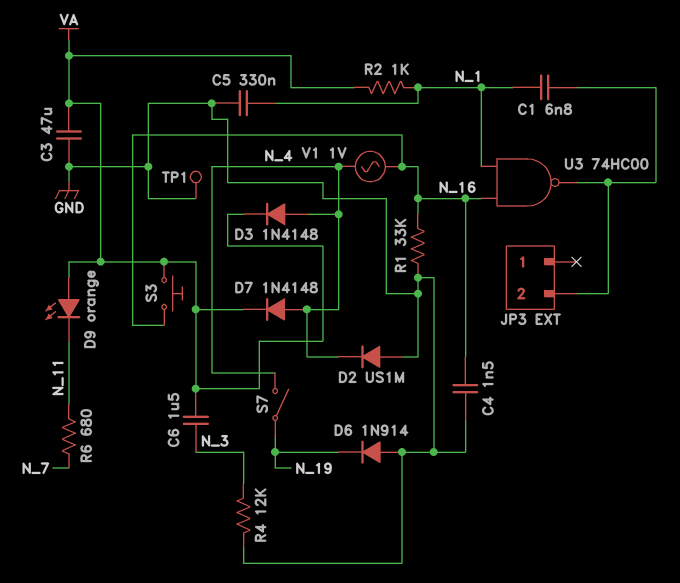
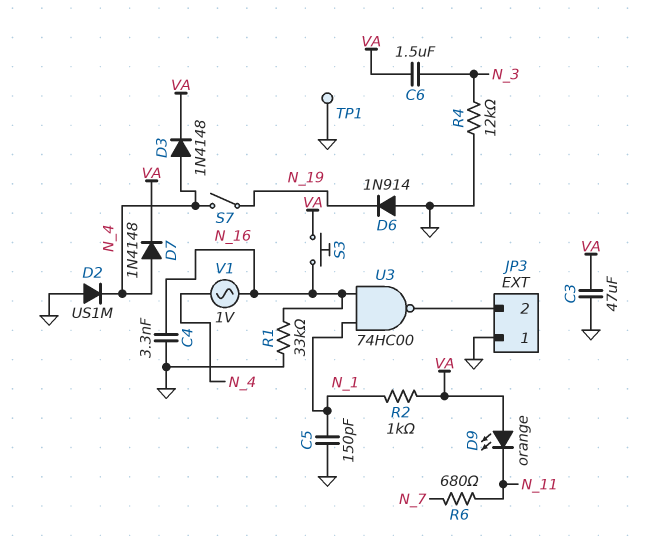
C1: 6.8nF (JP3/2, N_1) -> none
C4: 1.5nF (GND, N_16) -> 3.3nF (GND, N_16)
C5: 330nF (GND, N_1) -> 150pF (GND, N_1)
JP3 pin 1: none -> GND

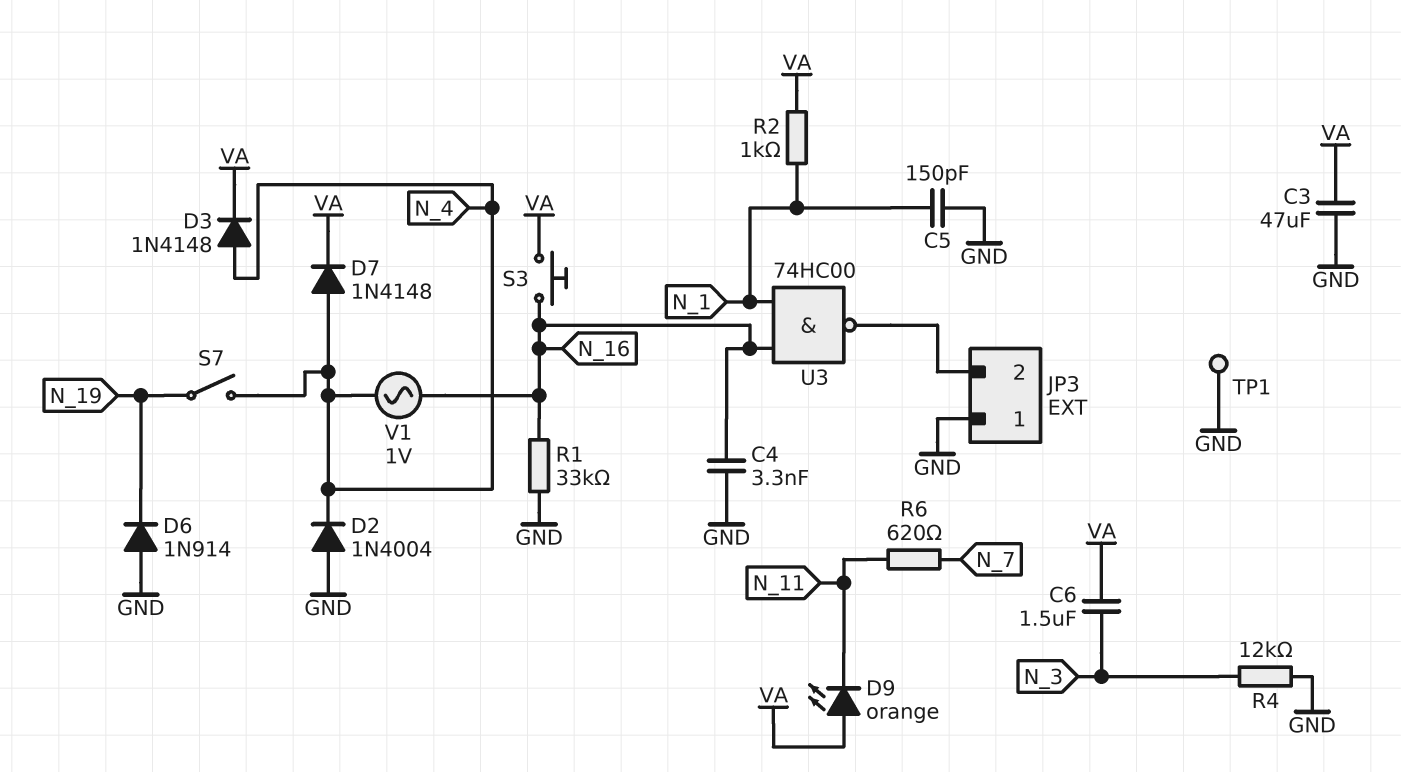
D2: diode US1M (A GND, K N_4) -> diode 1N4004 (A GND, K N_4)
R6: 680 (N_7, N_11) -> 620 (N_7, N_11)

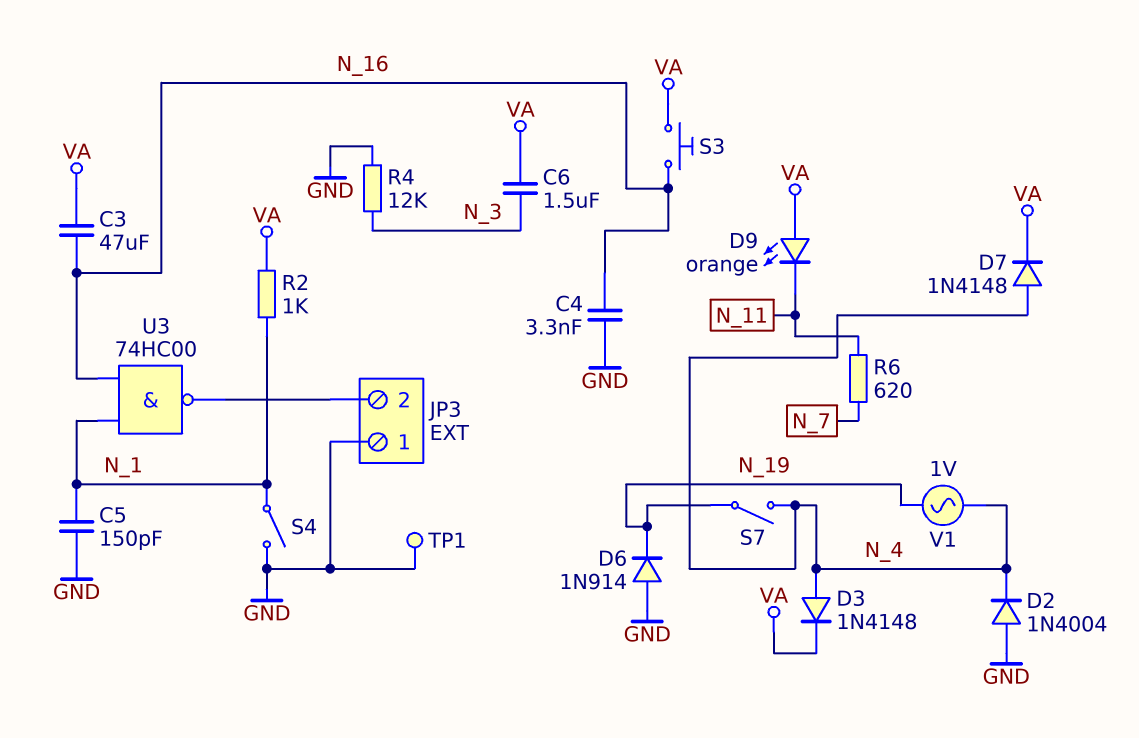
C3: 47uF (GND, VA) -> 47uF (N_16, VA)
R1: 33k (GND, N_16) -> none
S4: none -> switch (GND, N_1)
V1: AC 1V (N_4, N_16) -> AC 1V (N_4, N_19)

